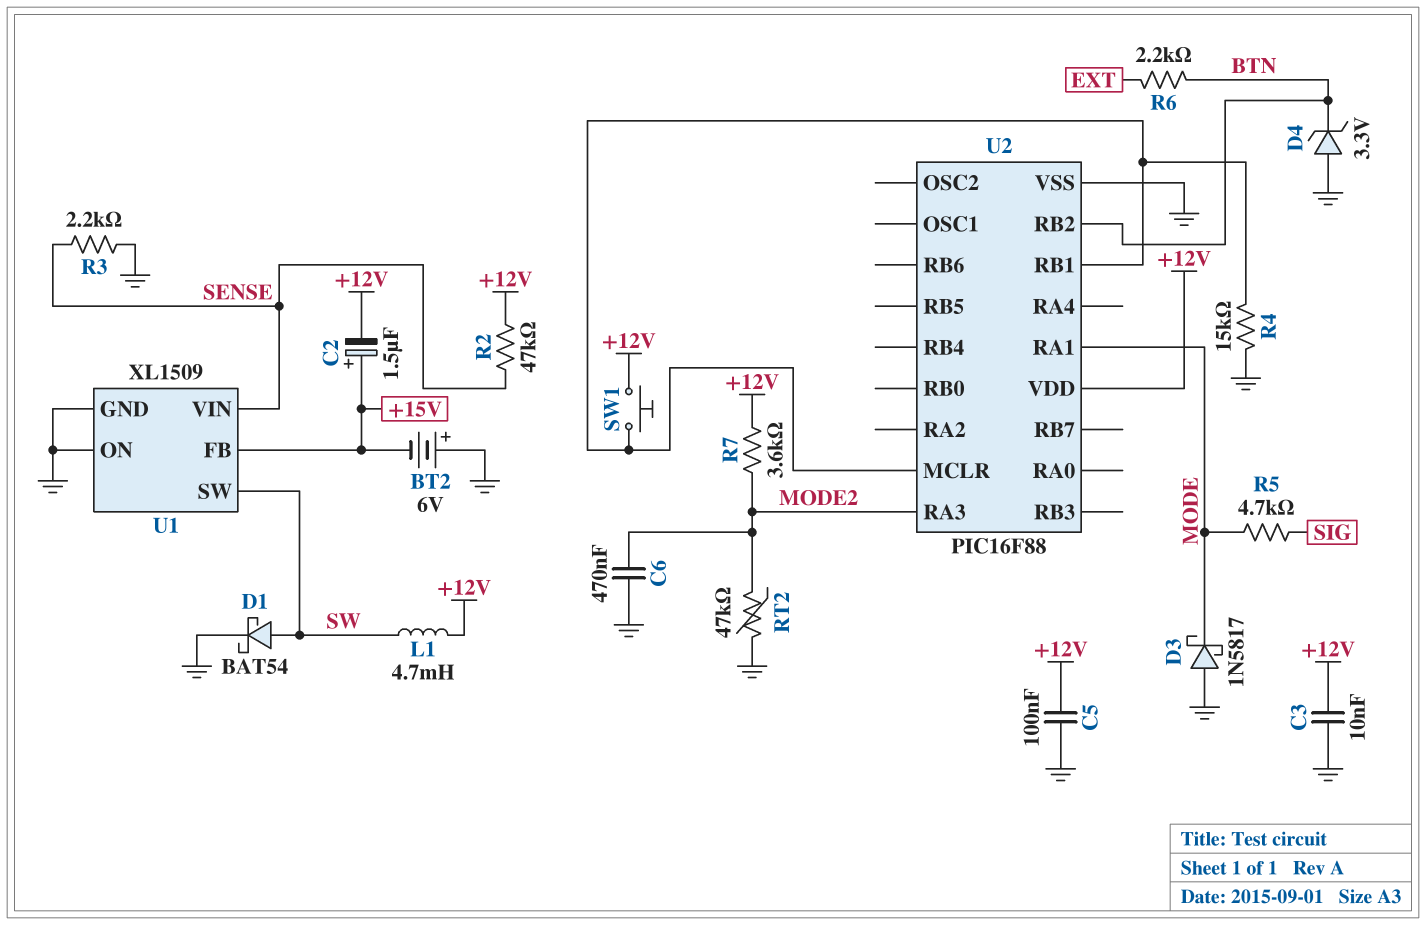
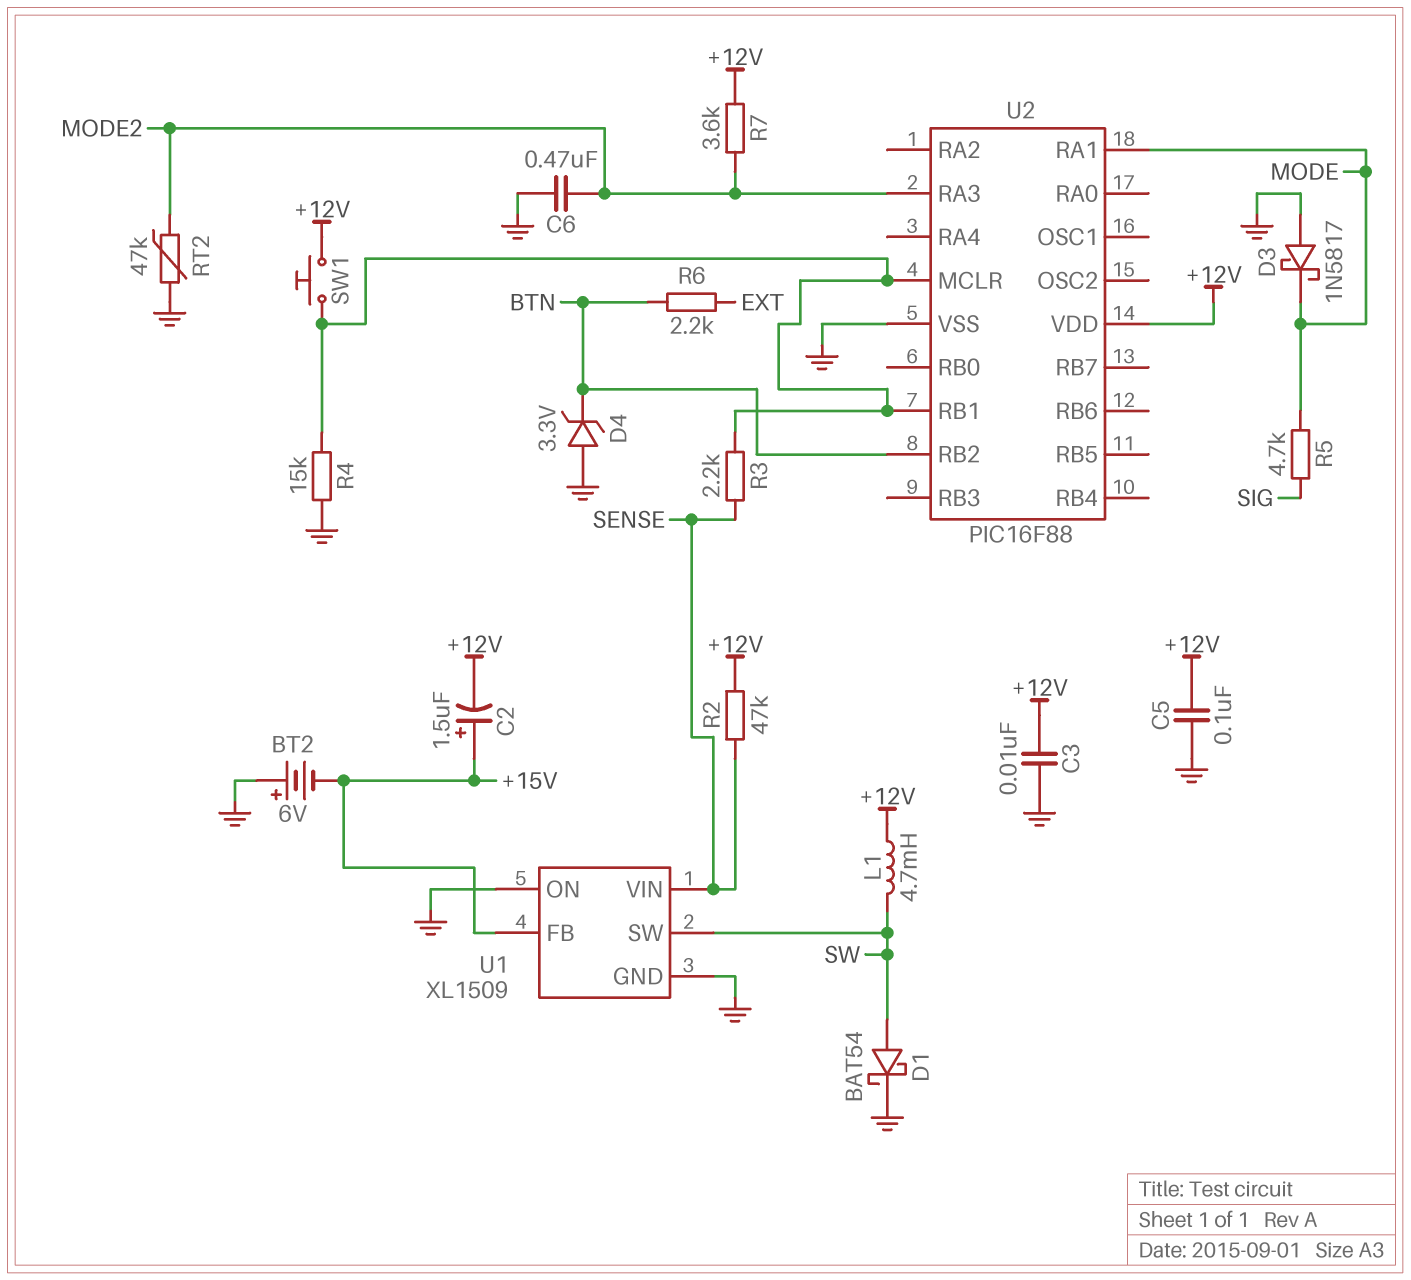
R3: 2.2k (GND, SENSE) -> 2.2k (SENSE, U2/MCLR)

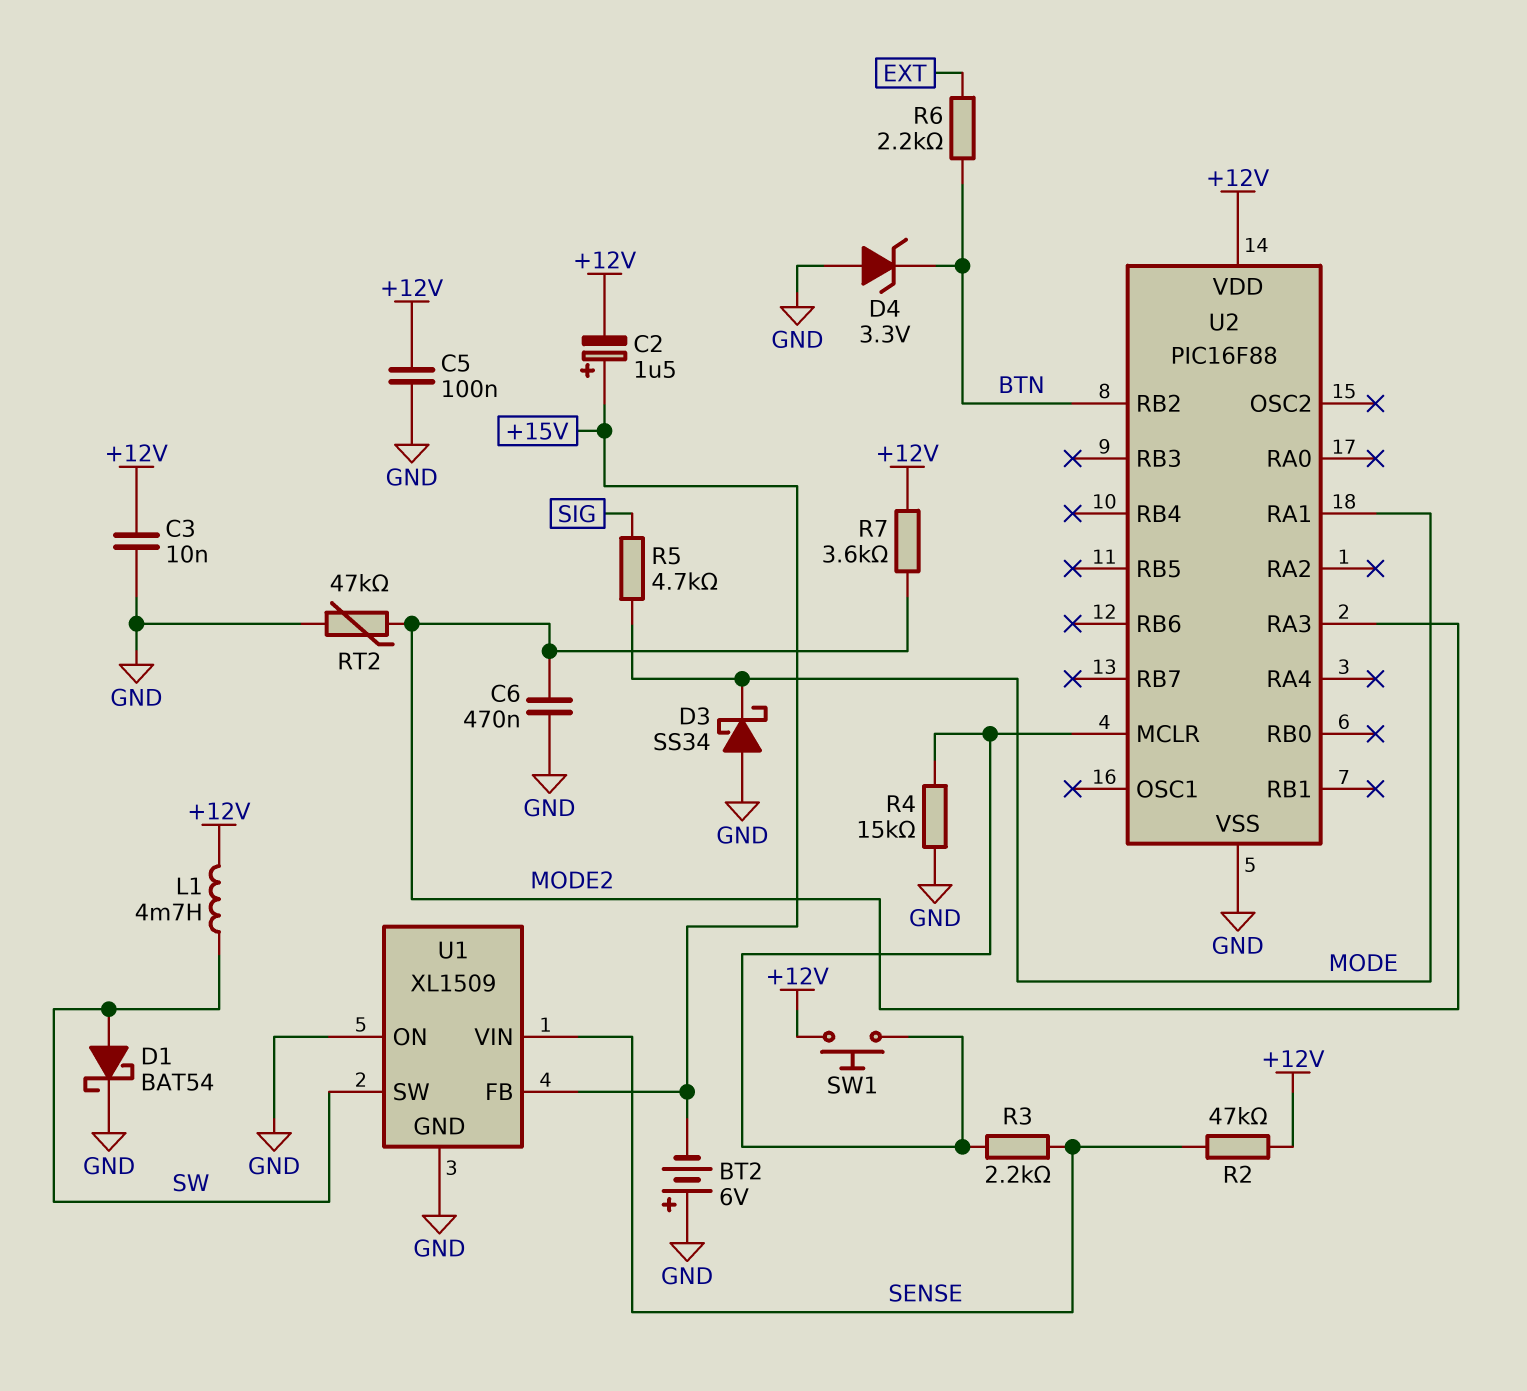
D3: schottky 1N5817 (A GND, K MODE) -> schottky SS34 (A GND, K MODE)
U2 pin RB1: U2/MCLR -> none

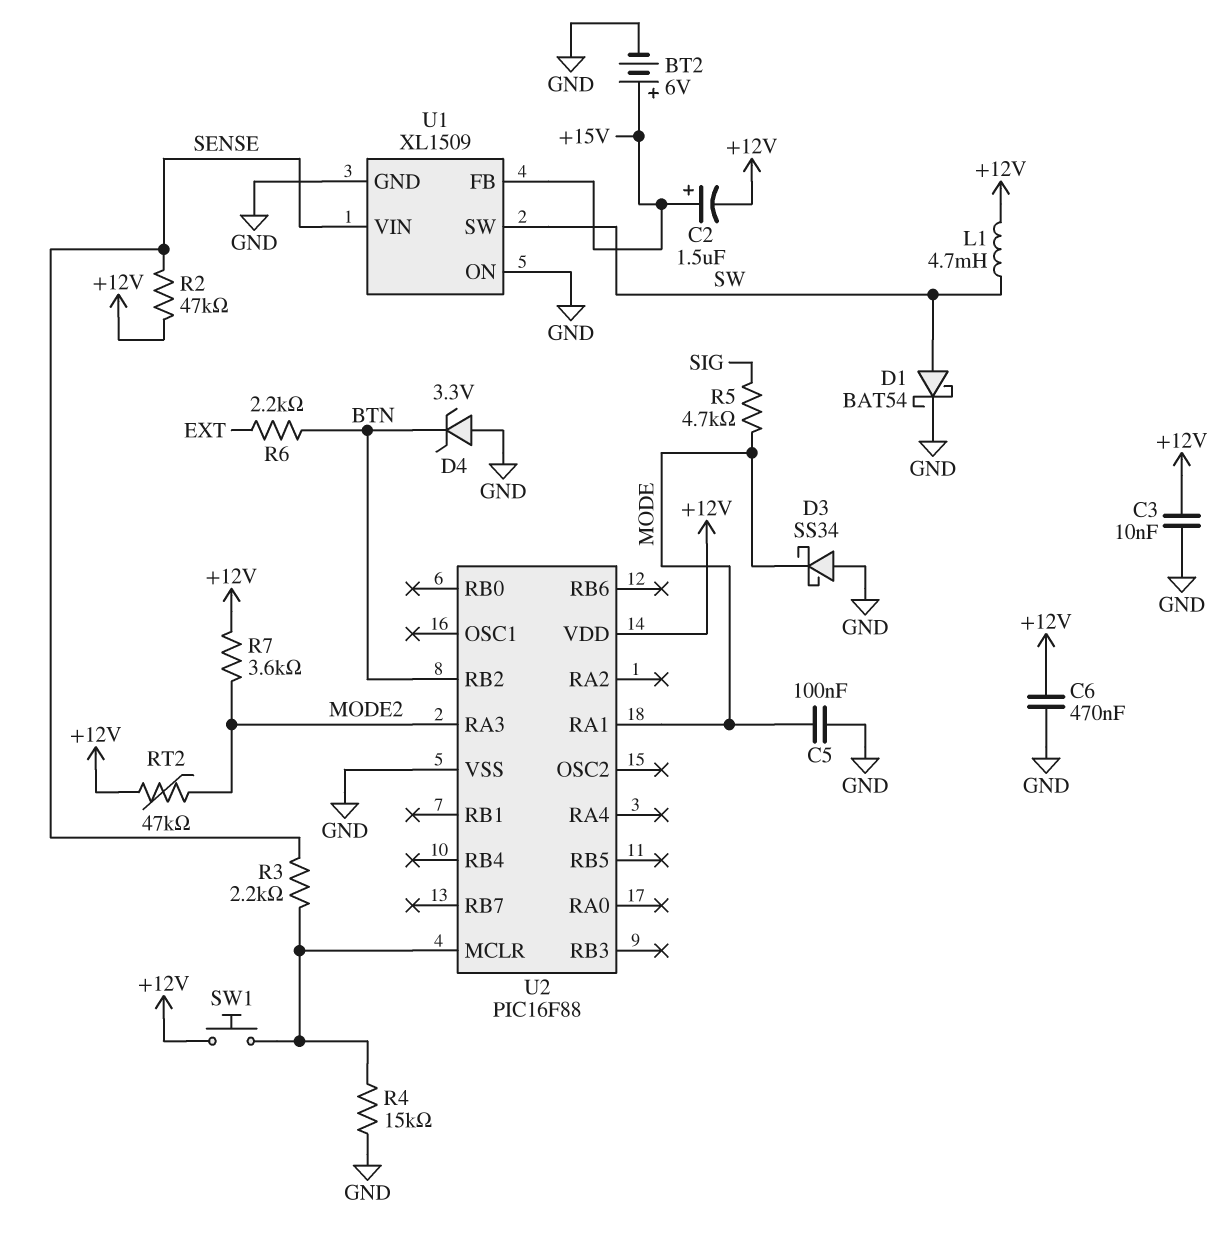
BT2: 6V (plus GND, minus +15V) -> 6V (plus +15V, minus GND)
C5: 100nF (+12V, GND) -> 100nF (GND, MODE)
C6: 470nF (GND, MODE2) -> 470nF (+12V, GND)
RT2: 47k (GND, MODE2) -> 47k (+12V, MODE2)

